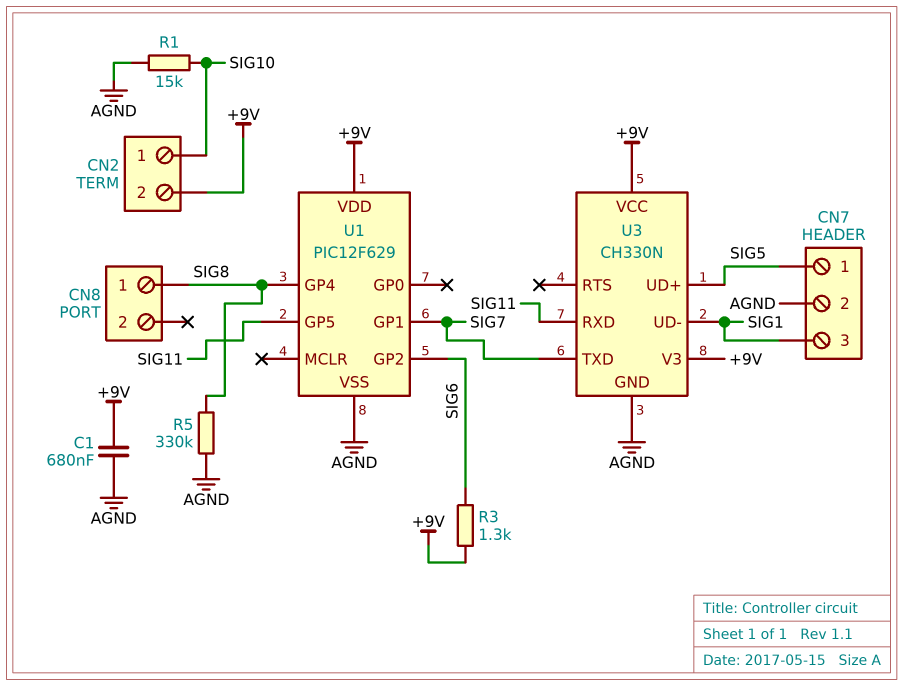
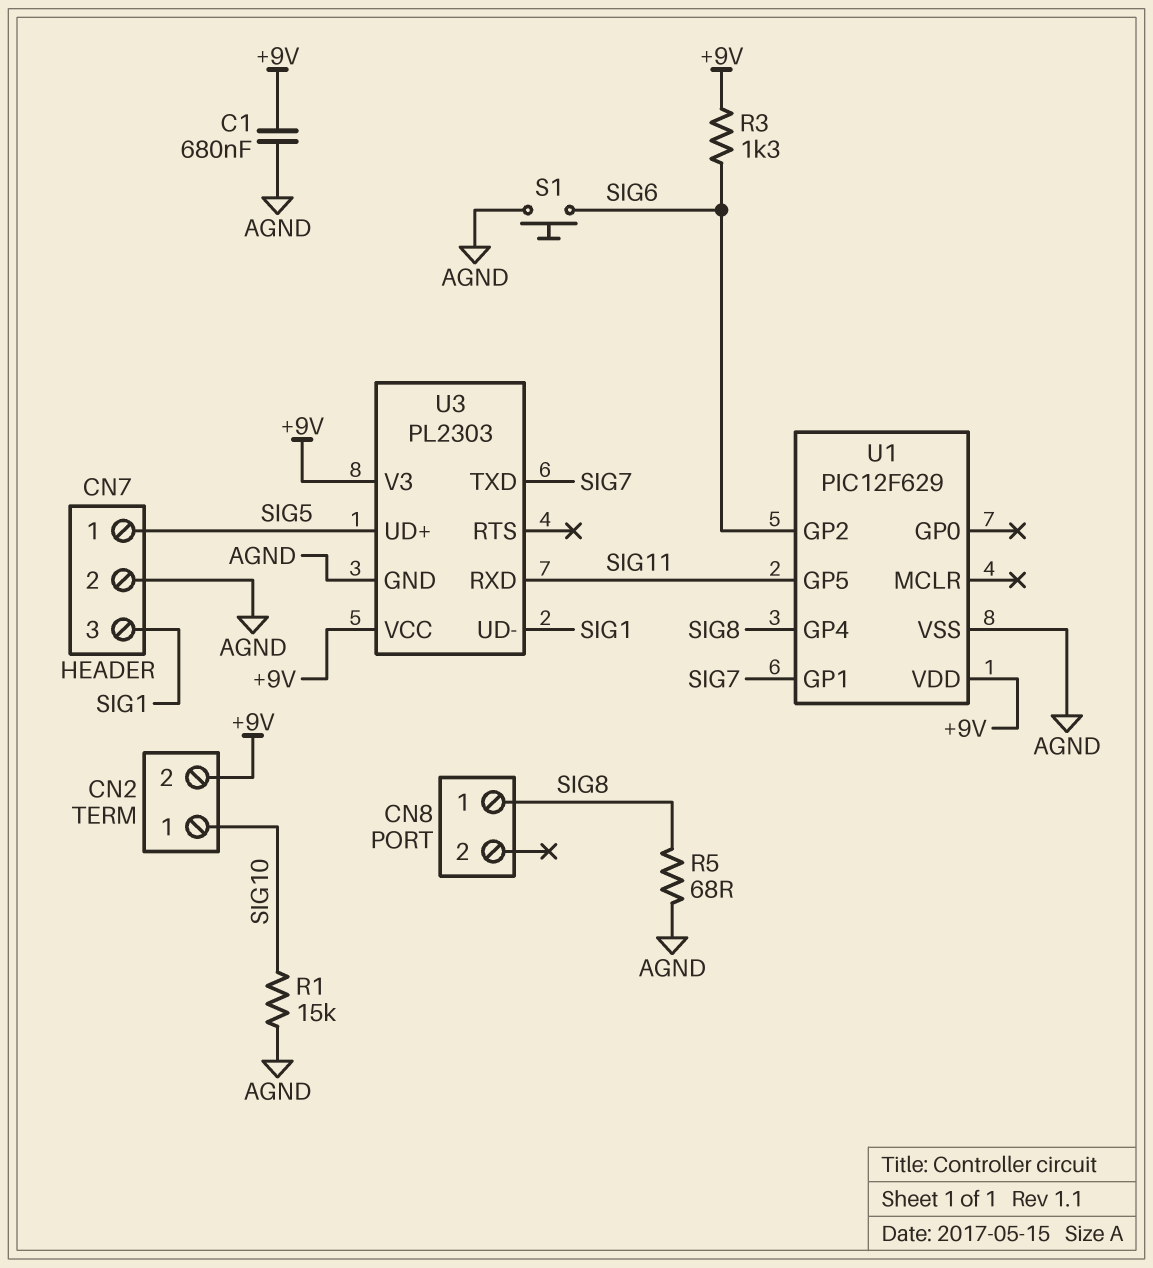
R5: 330k (AGND, SIG8) -> 68 (AGND, SIG8)
S1: none -> button (AGND, SIG6)
U3: CH330N -> PL2303

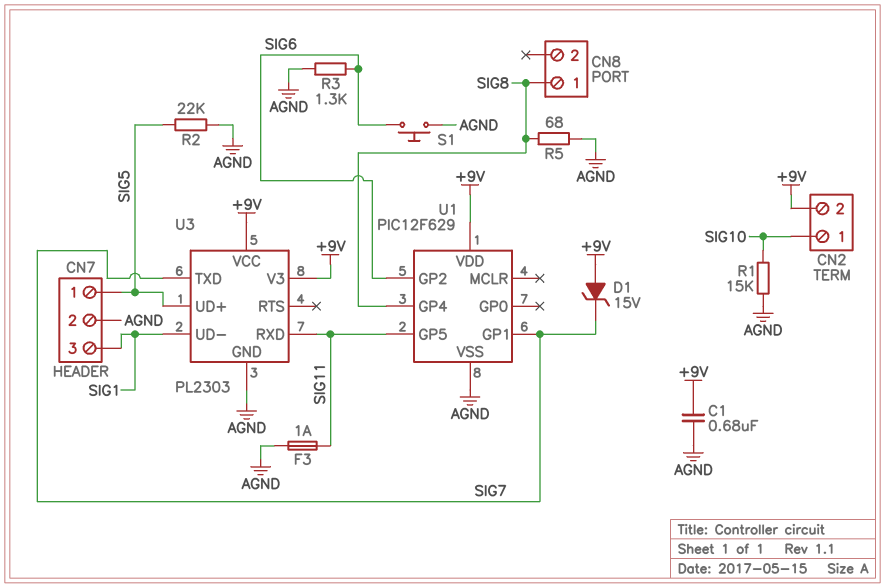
D1: none -> zener 15V (A +9V, K SIG7)
F3: none -> 1A (AGND, SIG11)
R2: none -> 22k (AGND, SIG5)
R3: 1.3k (+9V, SIG6) -> 1.3k (AGND, SIG6)

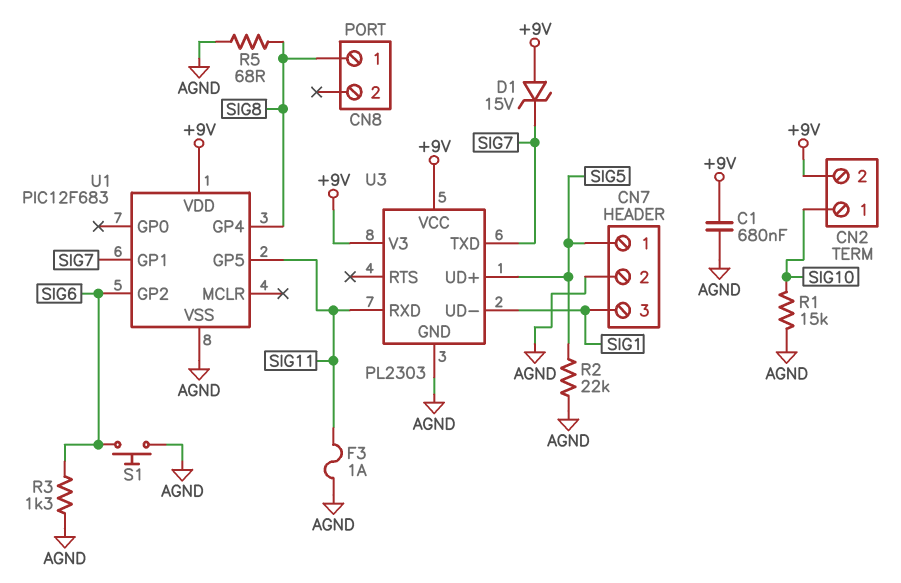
U1: PIC12F629 -> PIC12F683

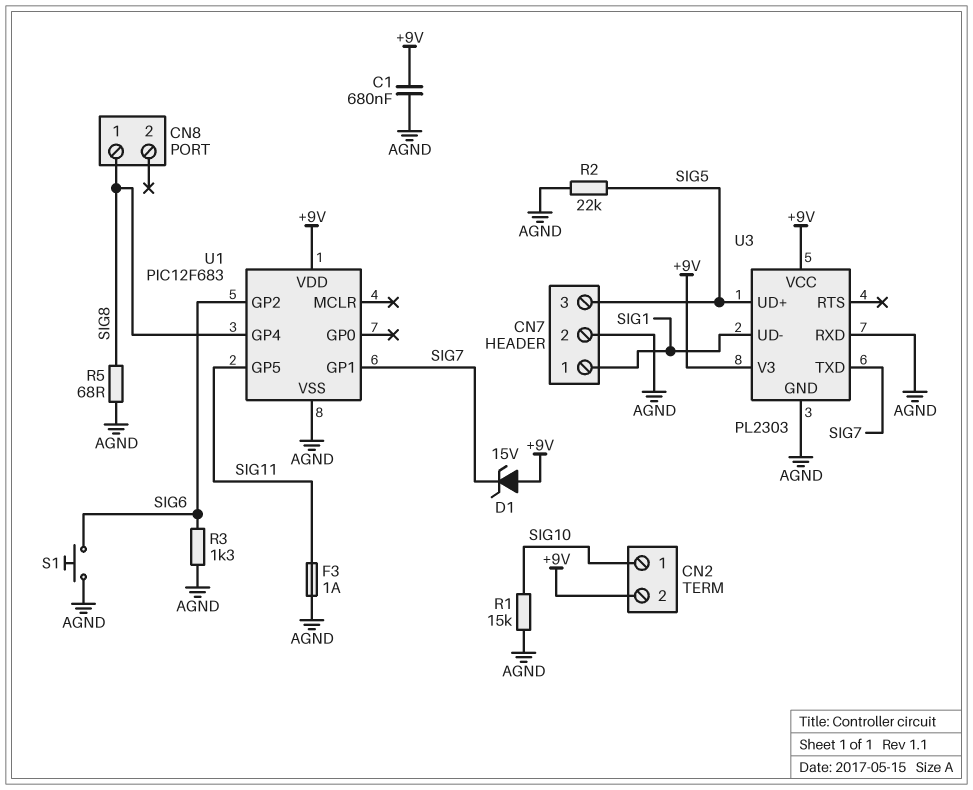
CN7 pin 1: SIG5 -> SIG1
CN7 pin 3: SIG1 -> SIG5
U3 pin RXD: SIG11 -> AGND

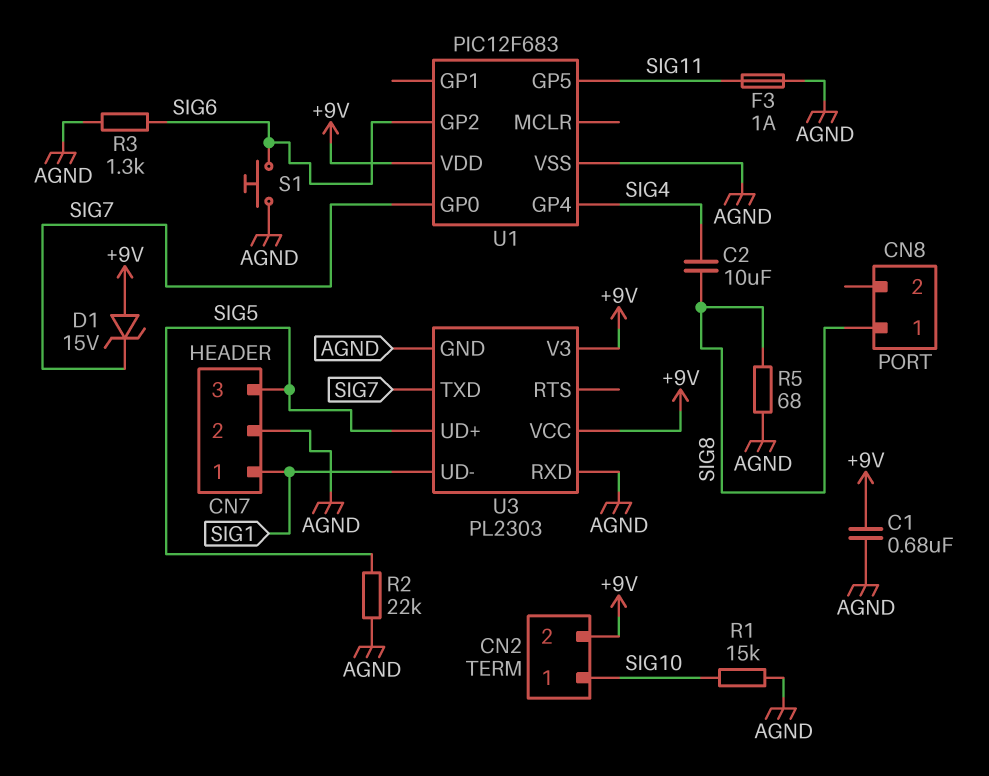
C2: none -> 10uF (SIG4, SIG8)
U1 pin GP0: none -> SIG7
U1 pin GP1: SIG7 -> none
U1 pin GP4: SIG8 -> SIG4

